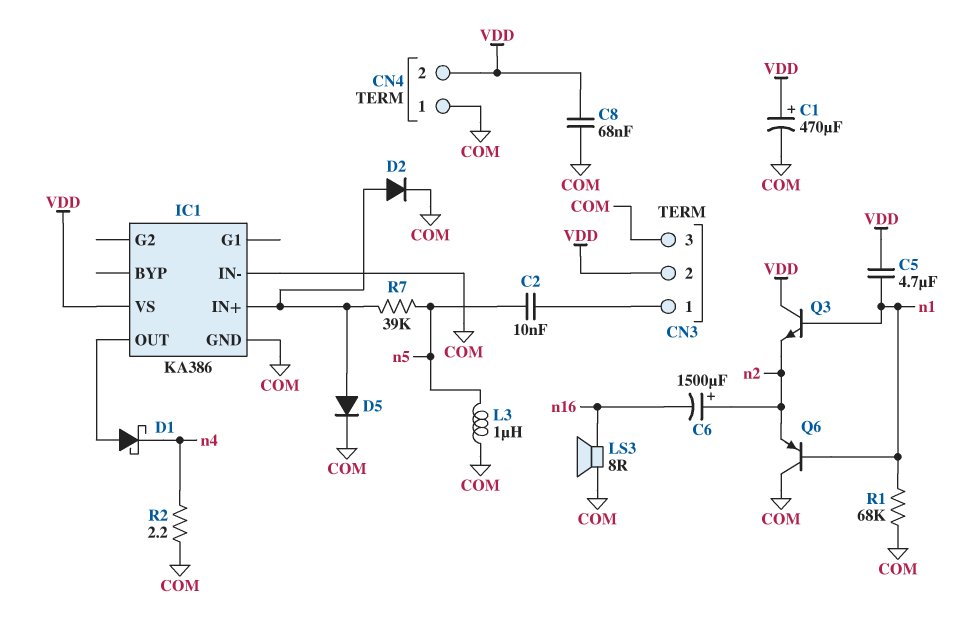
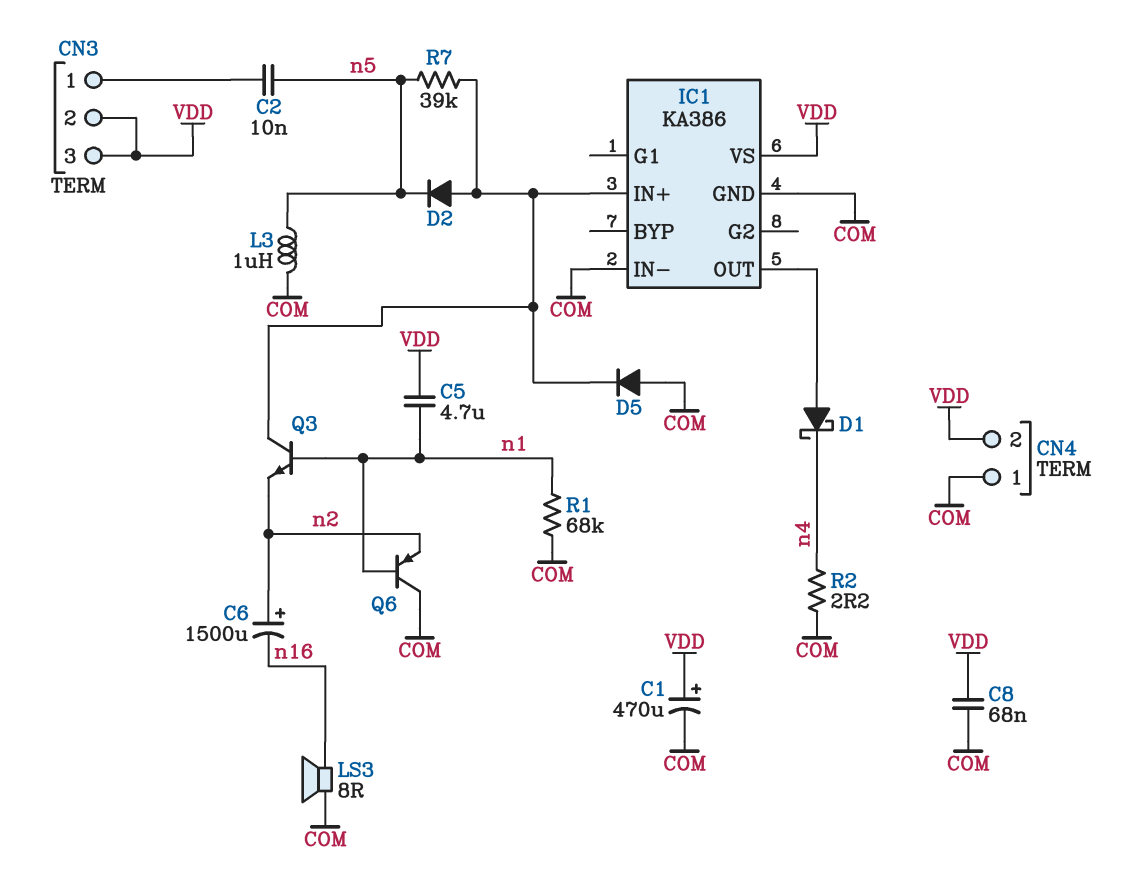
CN3 pin 3: COM -> VDD
D2: diode (A IC1/IN+, K COM) -> diode (A IC1/IN+, K n5)
D5: diode (A IC1/IN+, K COM) -> diode (A COM, K IC1/IN+)
Q3: NPN (B n1, C VDD, E n2) -> NPN (B n1, C IC1/IN+, E n2)

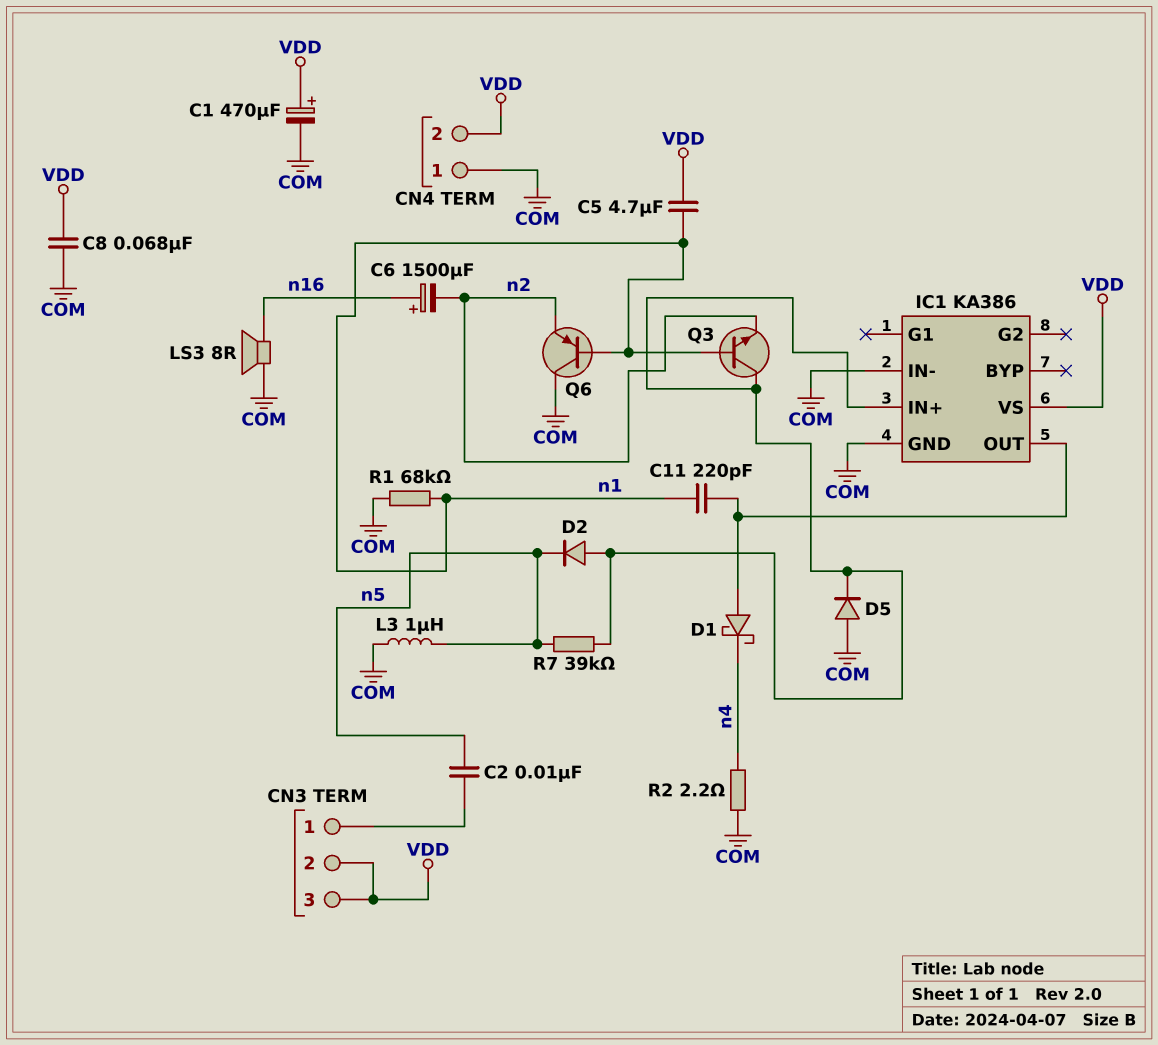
C6: 1500uF (plus n2, minus n16) -> 1500uF (plus n16, minus n2)
C11: none -> 220pF (IC1/OUT, n1)

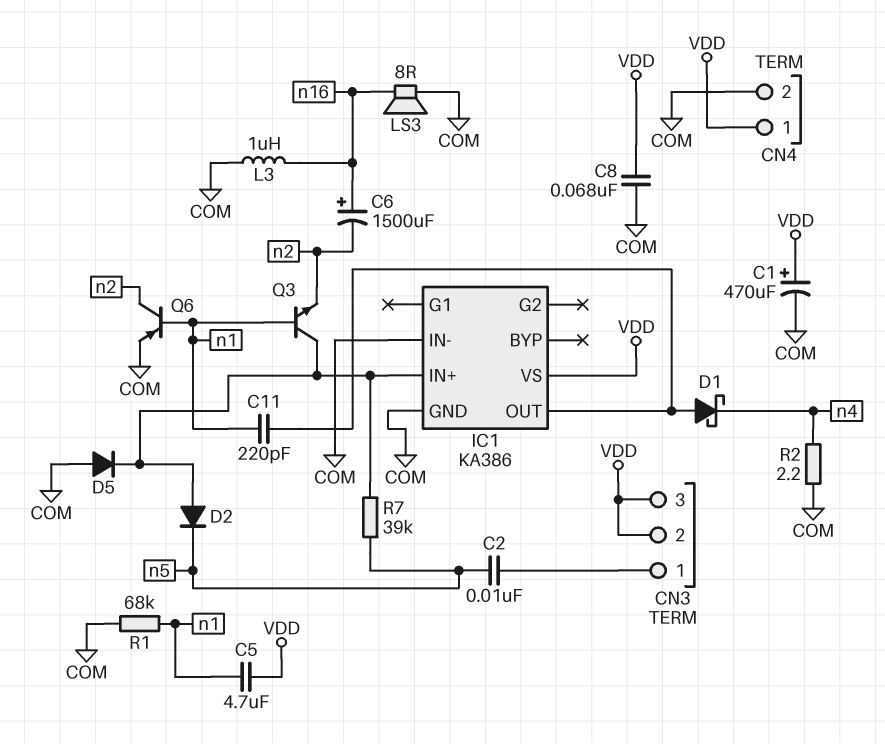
CN4 pin 1: COM -> VDD
CN4 pin 2: VDD -> COM
L3: 1uH (COM, n5) -> 1uH (COM, n16)
Q6: PNP (B n1, C COM, E n2) -> PNP (B n1, C n2, E COM)

